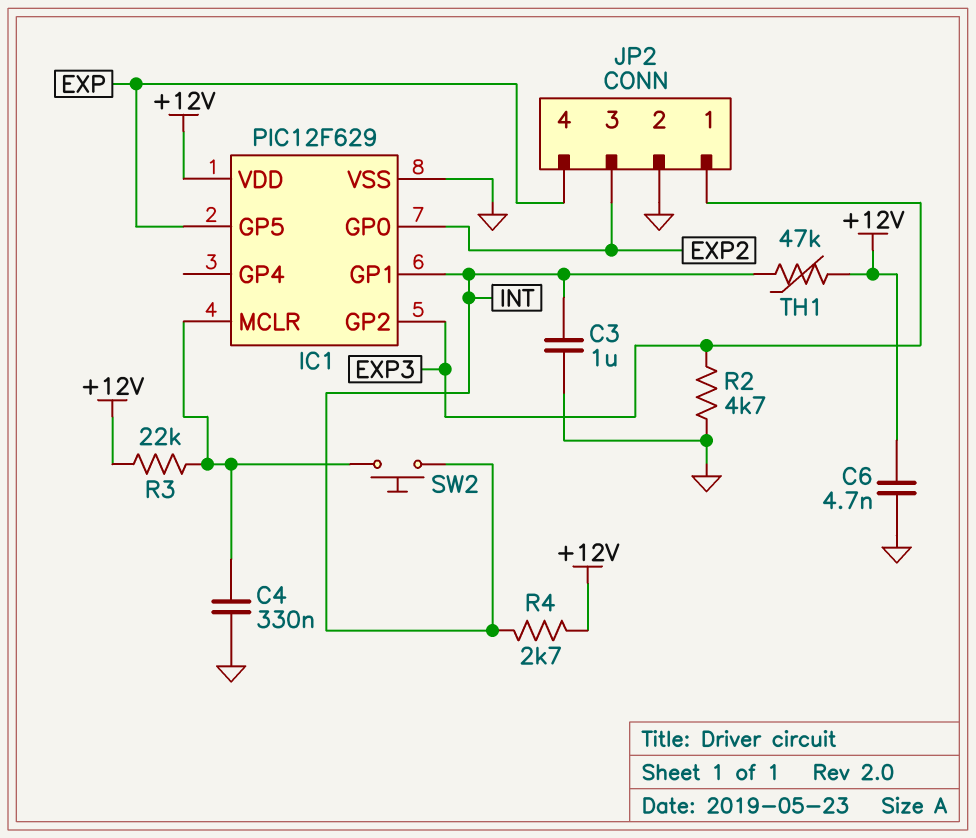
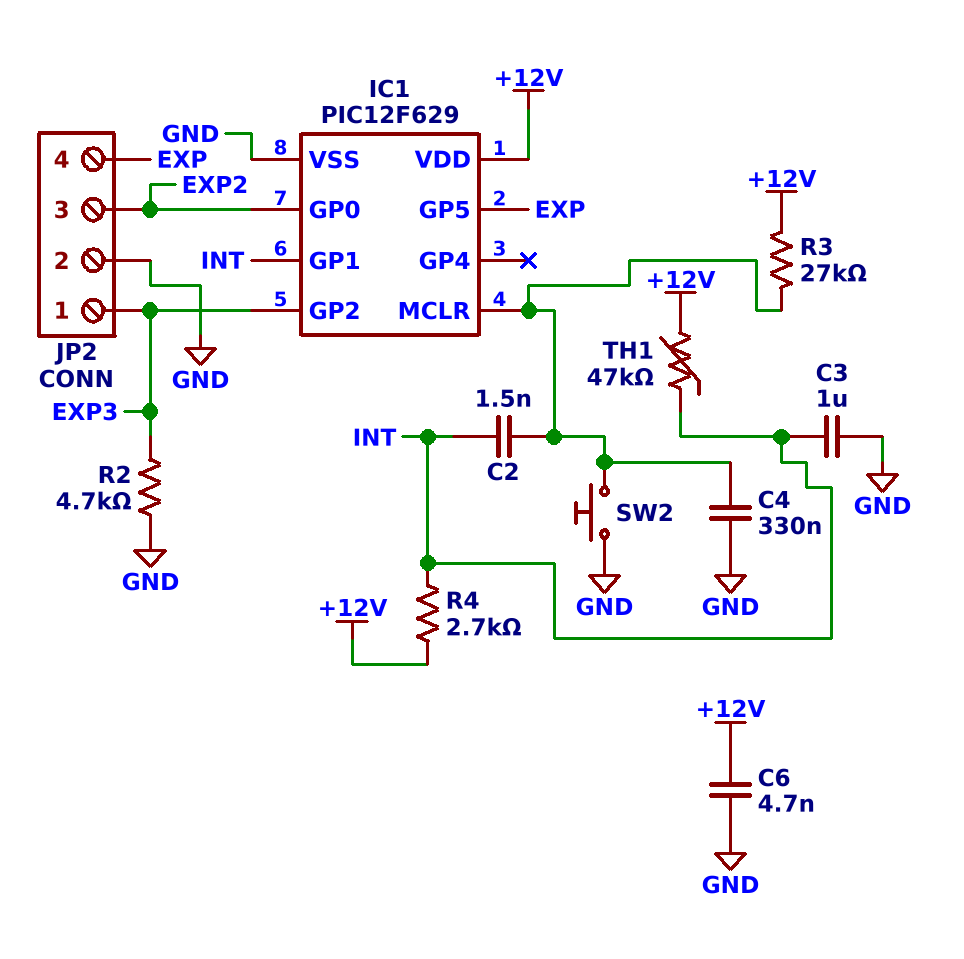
C2: none -> 1.5nF (IC1/MCLR, INT)
R3: 22k (+12V, IC1/MCLR) -> 27k (+12V, IC1/MCLR)
SW2: button (IC1/MCLR, INT) -> button (GND, IC1/MCLR)

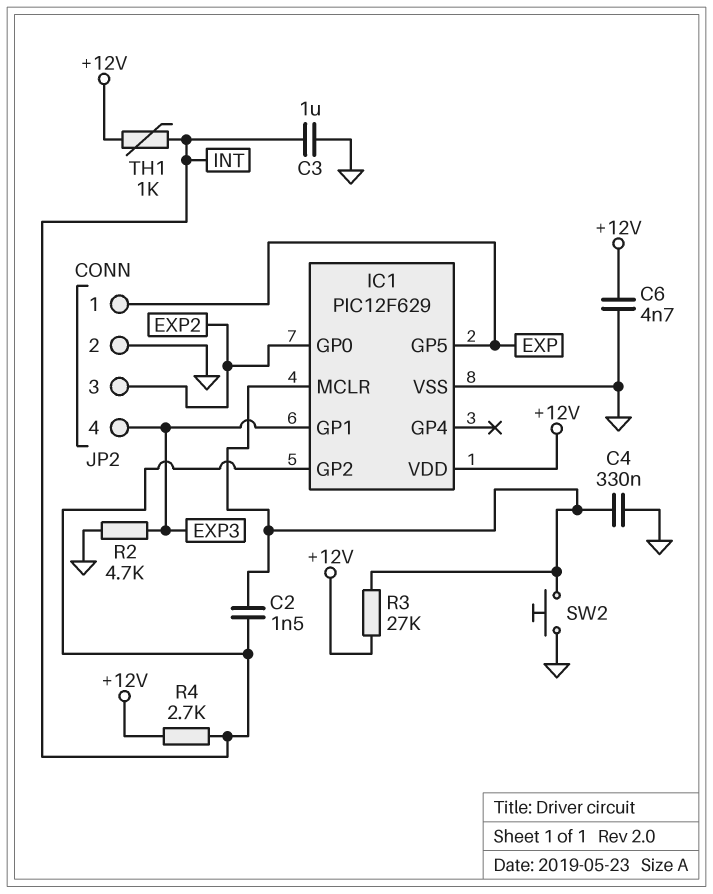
IC1 pin GP1: INT -> EXP3
IC1 pin GP2: EXP3 -> INT
JP2 pin 1: EXP3 -> EXP
JP2 pin 4: EXP -> EXP3
TH1: 47k (+12V, INT) -> 1k (+12V, INT)

